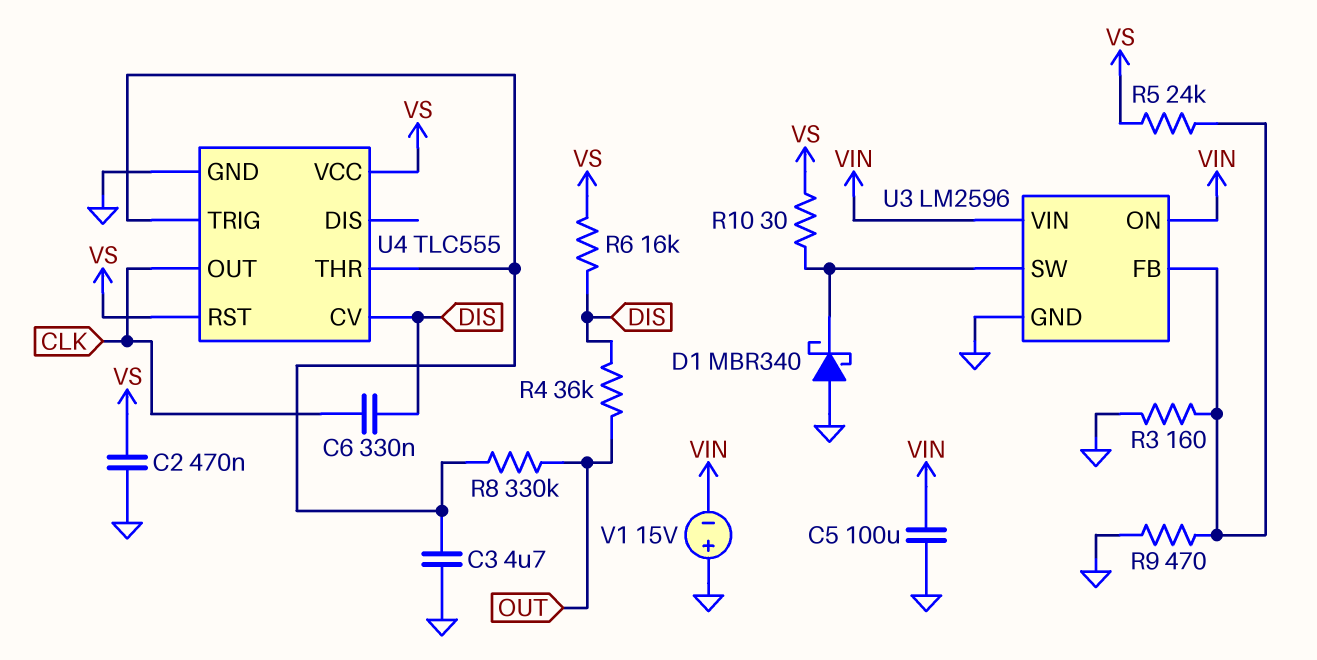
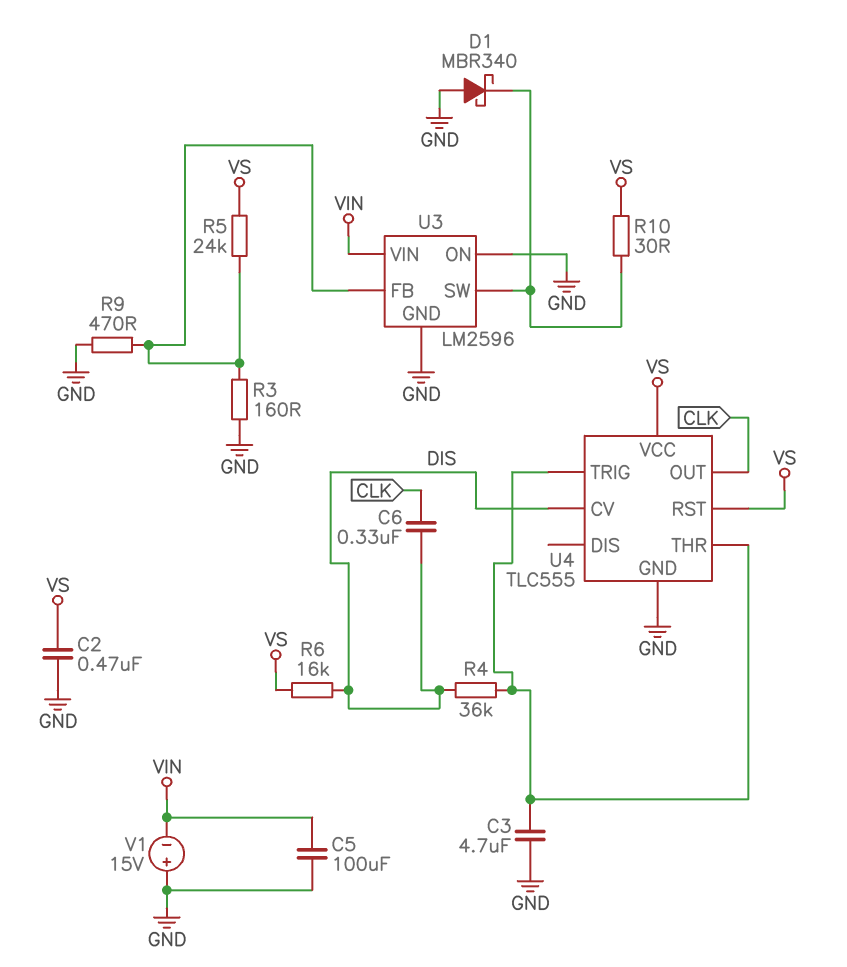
R4: 36k (DIS, OUT) -> 36k (DIS, U4/THR)
R8: 330k (OUT, U4/THR) -> none
U3 pin ON: VIN -> GND

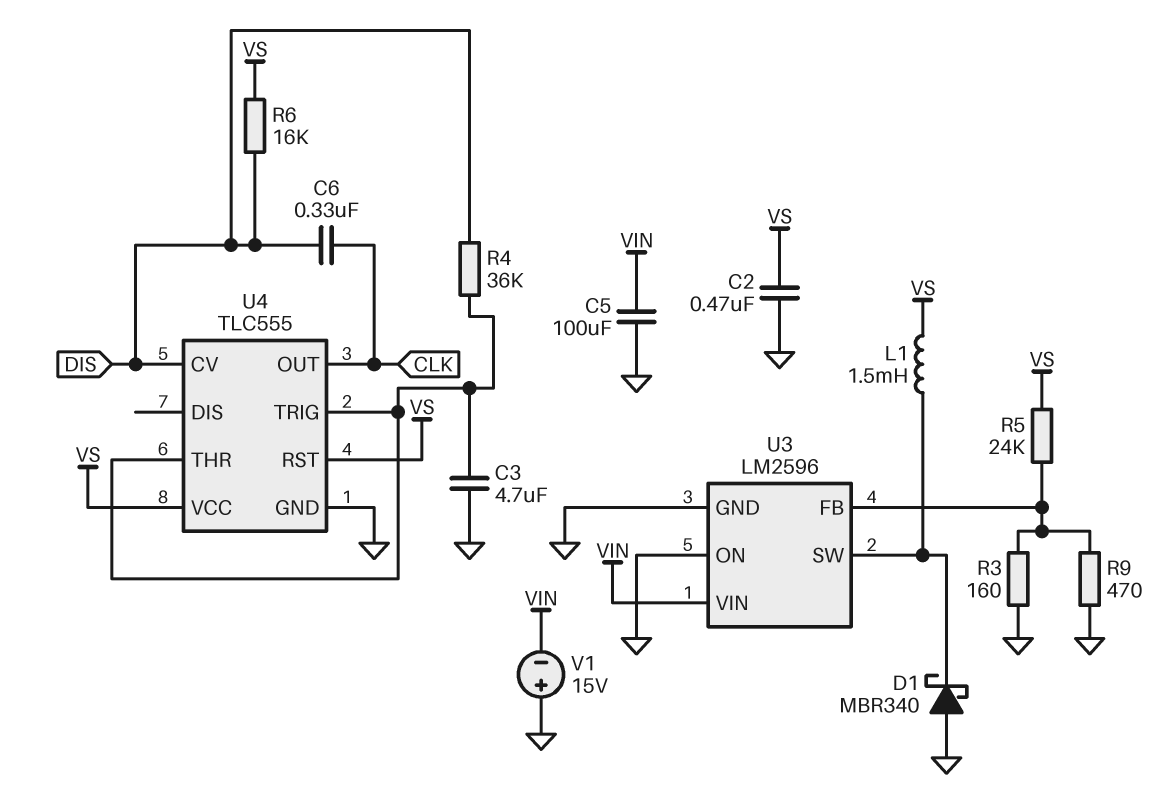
L1: none -> 1.5mH (U3/SW, VS)
R10: 30 (U3/SW, VS) -> none

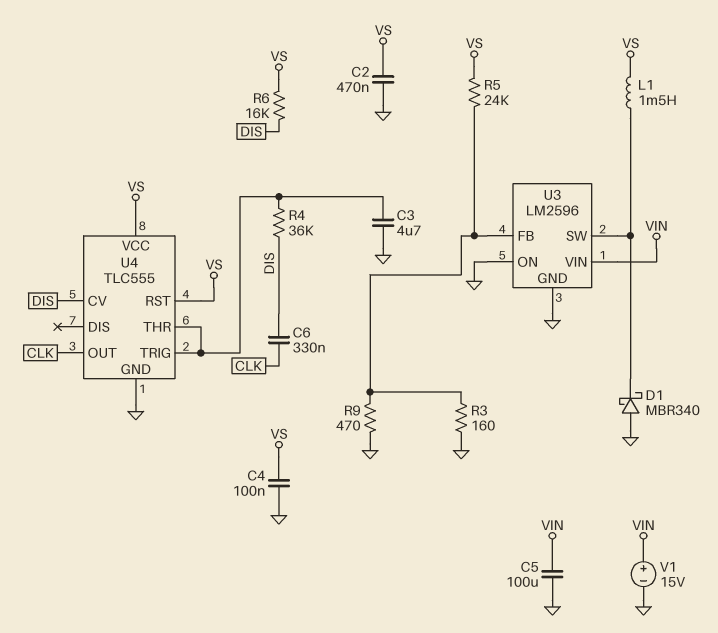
C4: none -> 100nF (GND, VS)
V1: 15V (plus GND, minus VIN) -> 15V (plus VIN, minus GND)

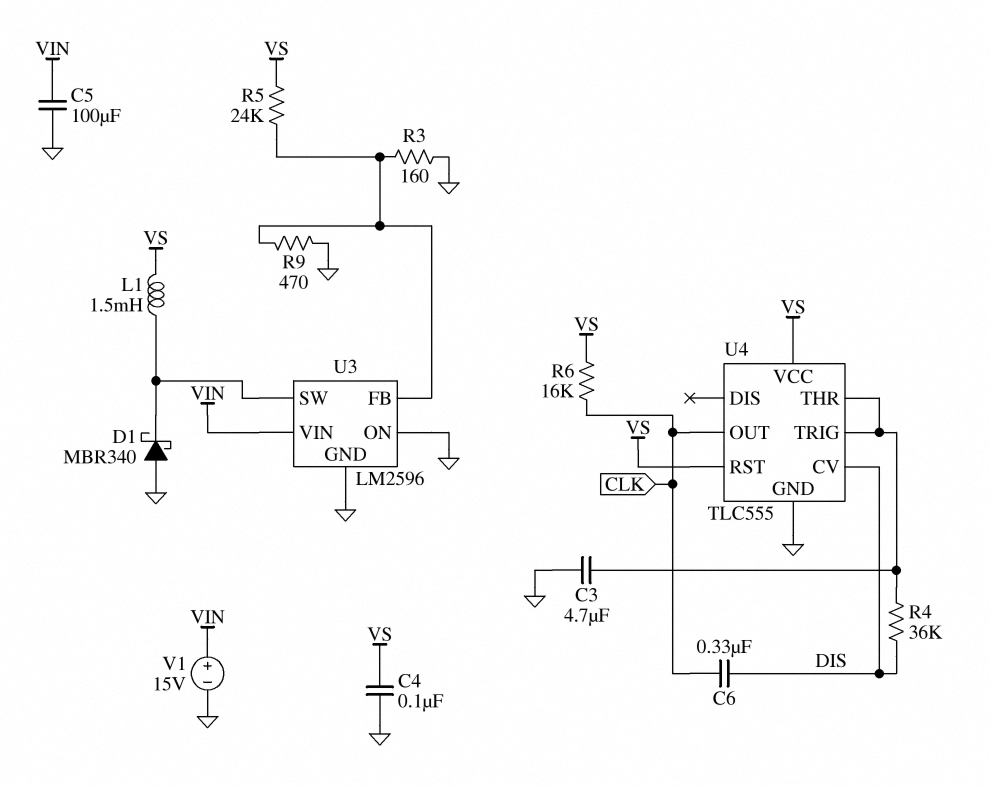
C2: 470nF (GND, VS) -> none
R6: 16k (DIS, VS) -> 16k (CLK, VS)

